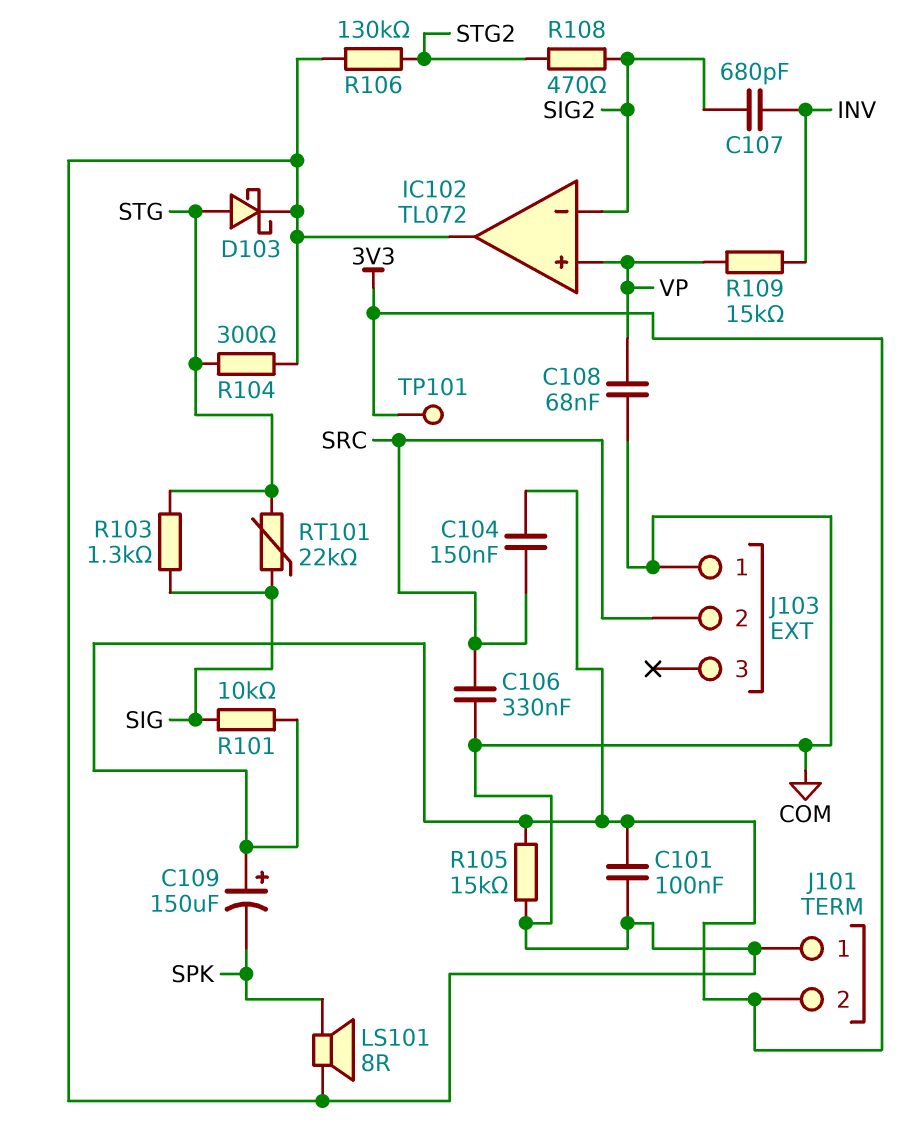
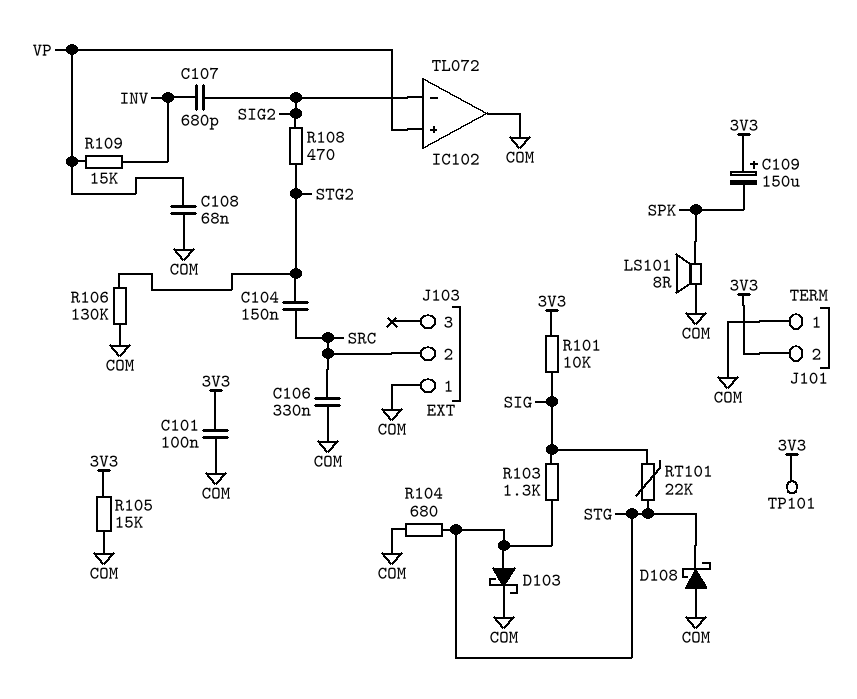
C104: 150nF (3V3, SRC) -> 150nF (SRC, STG2)
D108: none -> schottky (A COM, K STG)
R104: 300 (COM, STG) -> 680 (COM, STG)

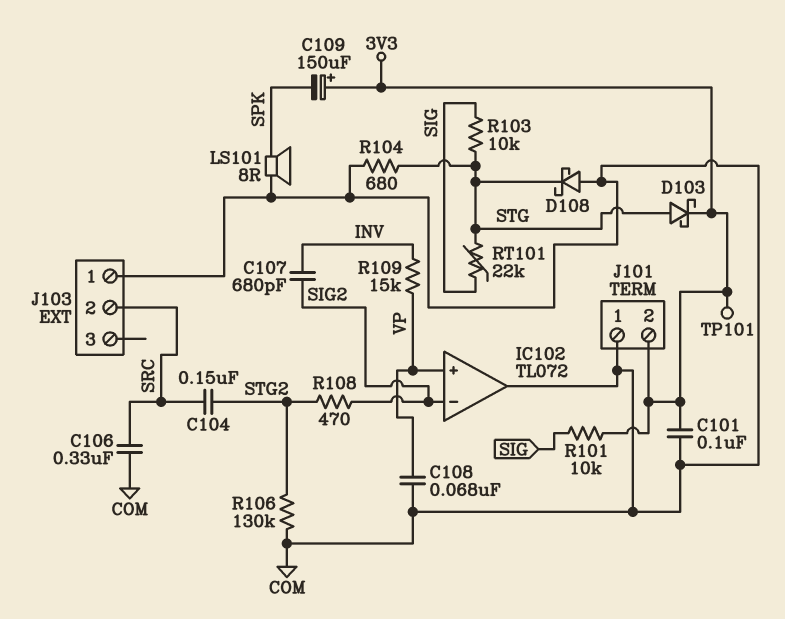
D103: schottky (A STG, K COM) -> schottky (A STG, K 3V3)
R103: 1.3k (SIG, STG) -> 10k (SIG, STG)
R105: 15k (3V3, COM) -> none

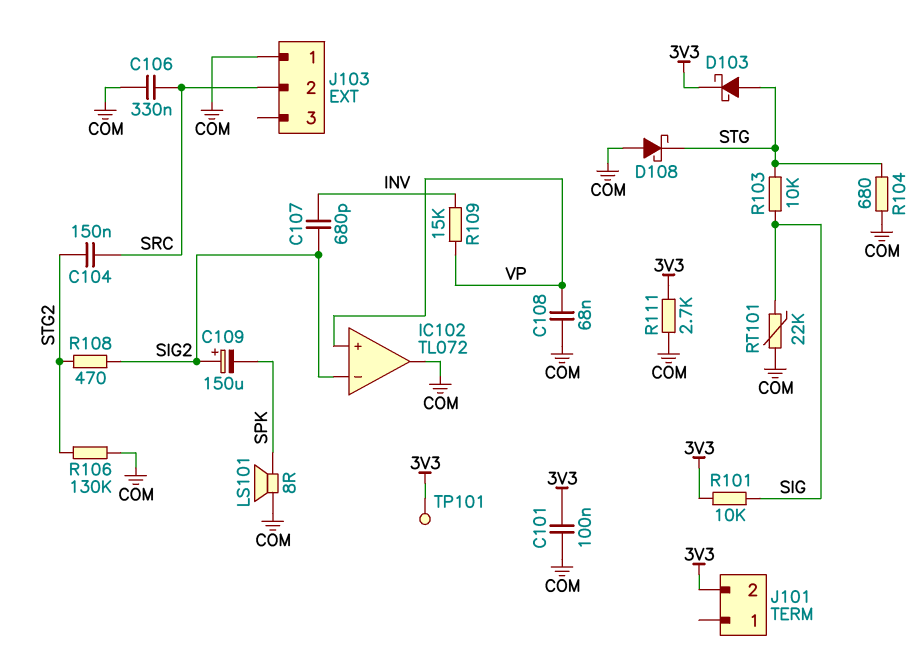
C109: 150uF (plus 3V3, minus SPK) -> 150uF (plus SIG2, minus SPK)
J101 pin 1: COM -> none
R111: none -> 2.7k (3V3, COM)
RT101: 22k (SIG, STG) -> 22k (COM, SIG)

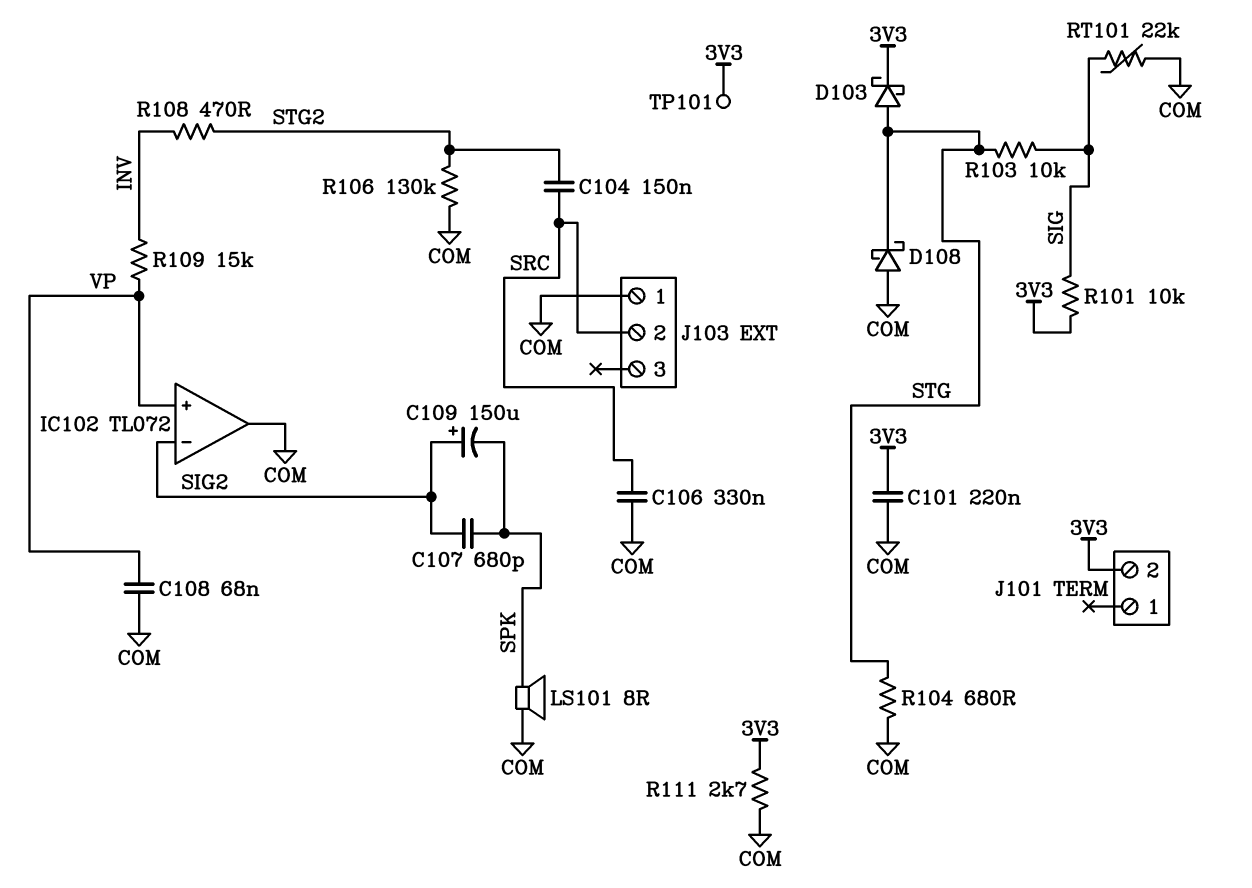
C101: 100nF (3V3, COM) -> 220nF (3V3, COM)
C107: 680pF (INV, SIG2) -> 680pF (SIG2, SPK)
R108: 470 (SIG2, STG2) -> 470 (INV, STG2)

